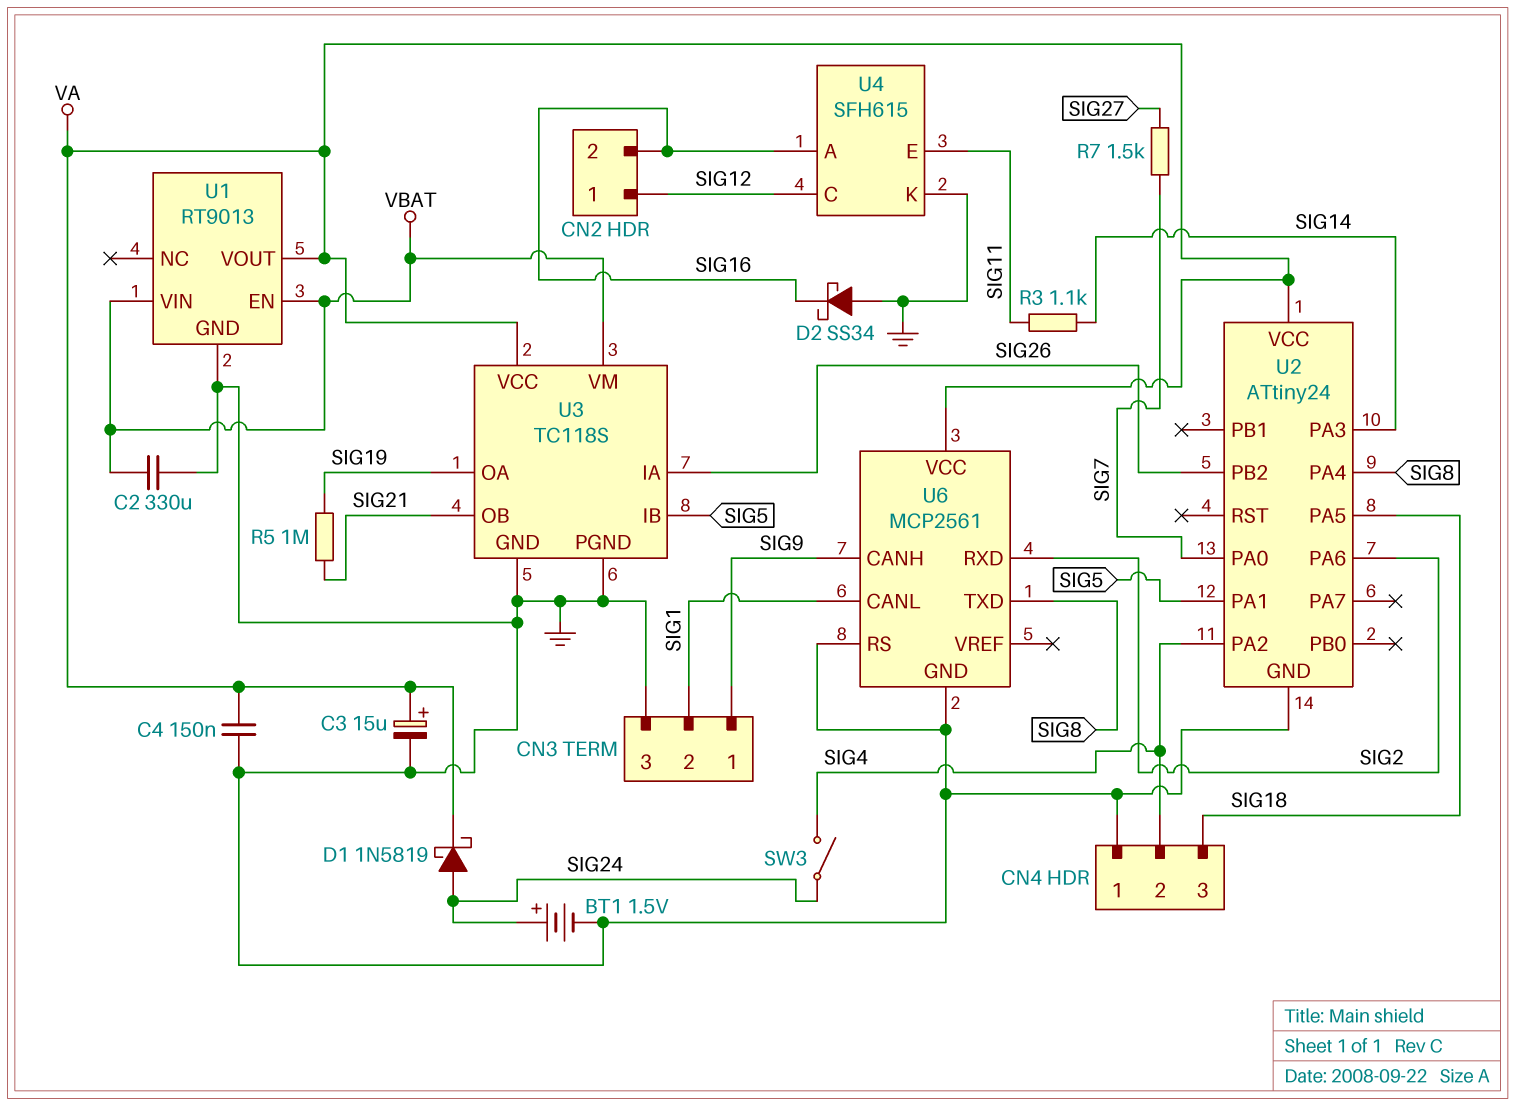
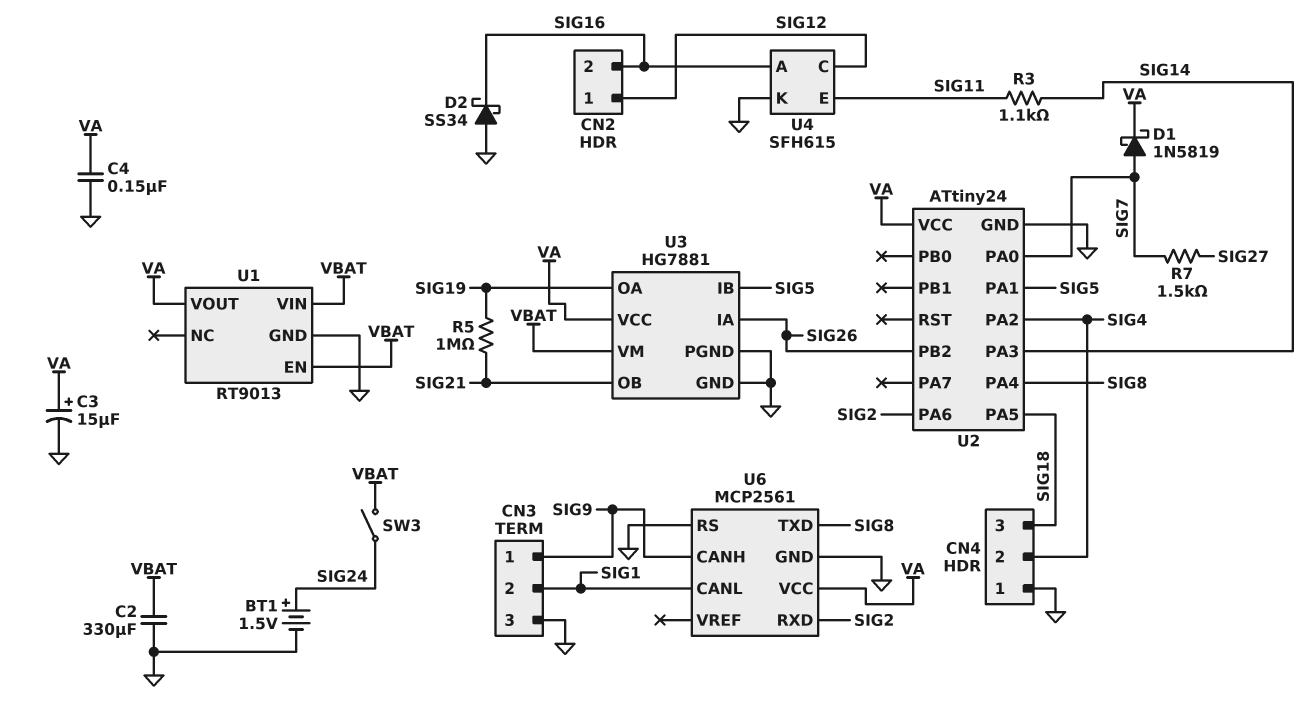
D1: schottky 1N5819 (A SIG24, K VA) -> schottky 1N5819 (A SIG7, K VA)
SW3: switch (SIG4, SIG24) -> switch (SIG24, VBAT)
U3: TC118S -> HG7881

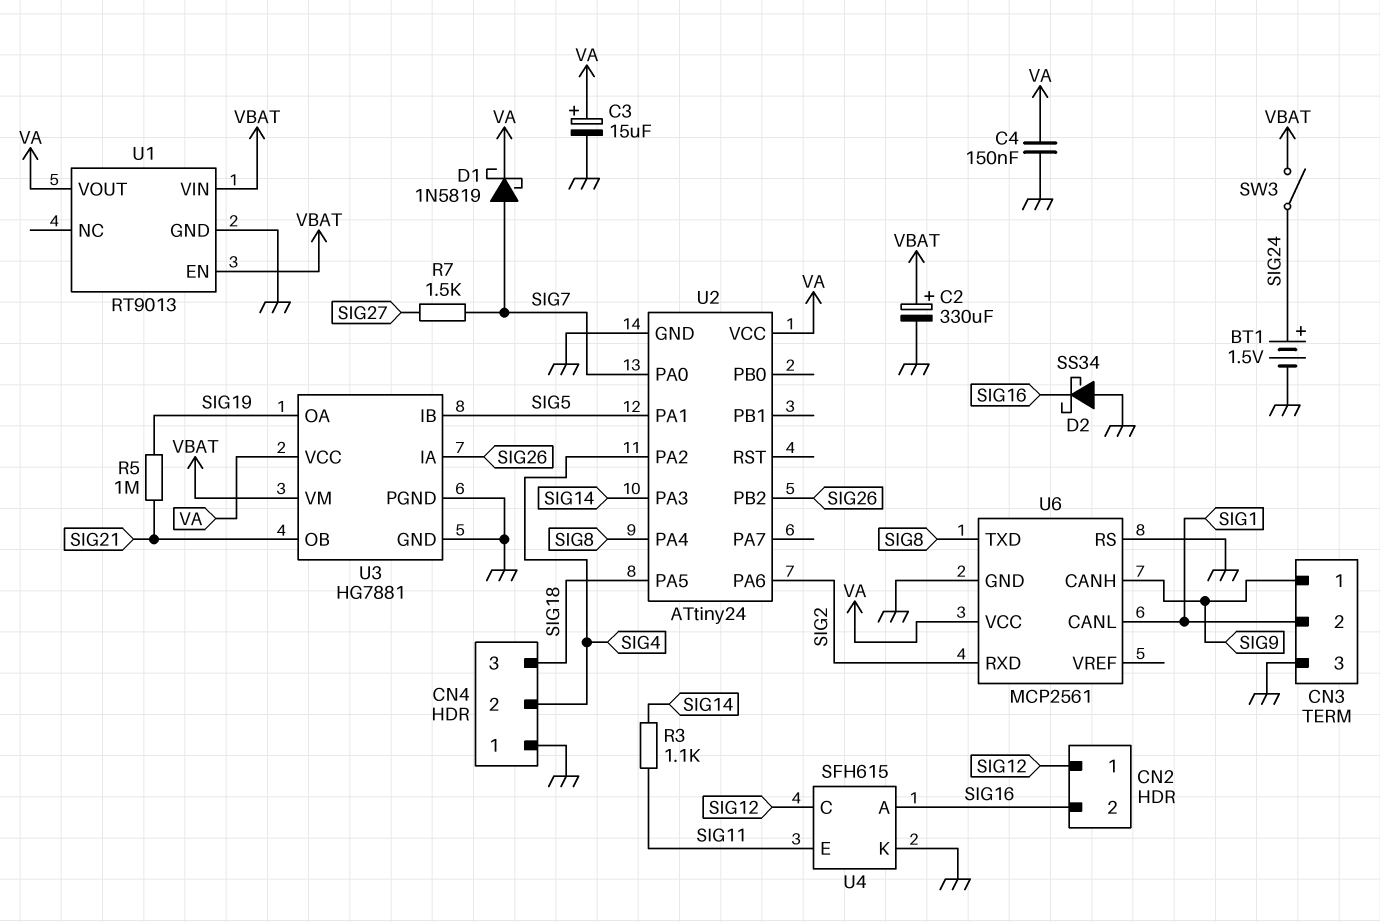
C2: 330uF (GND, VBAT) -> 330uF (plus VBAT, minus GND)

